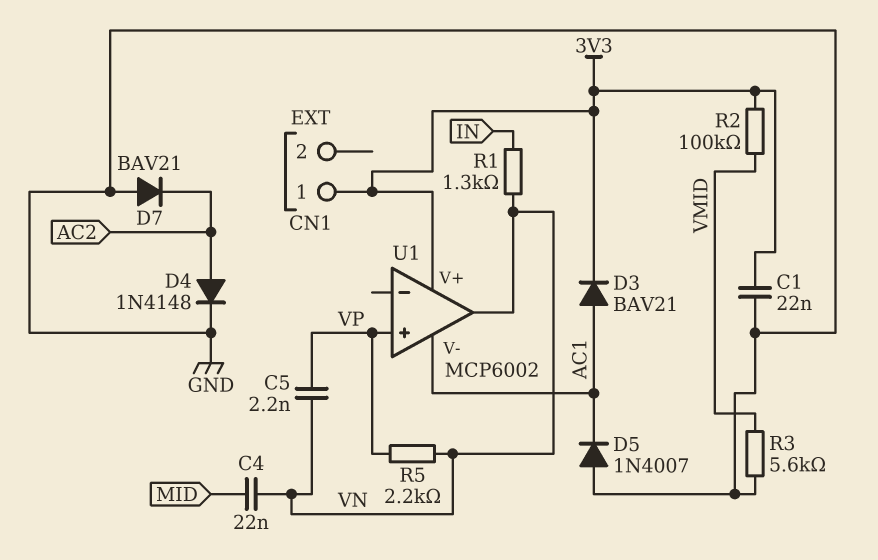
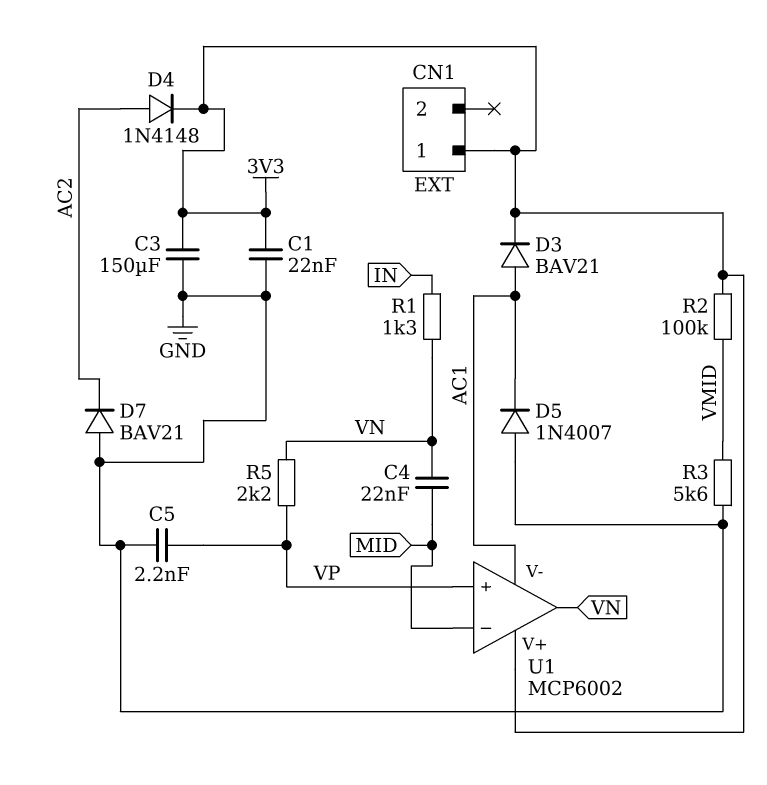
C3: none -> 150uF (3V3, GND)
C5: 2.2nF (VN, VP) -> 2.2nF (GND, VP)
D4: diode 1N4148 (A AC2, K GND) -> diode 1N4148 (A AC2, K 3V3)
U1 pin in-: none -> MID

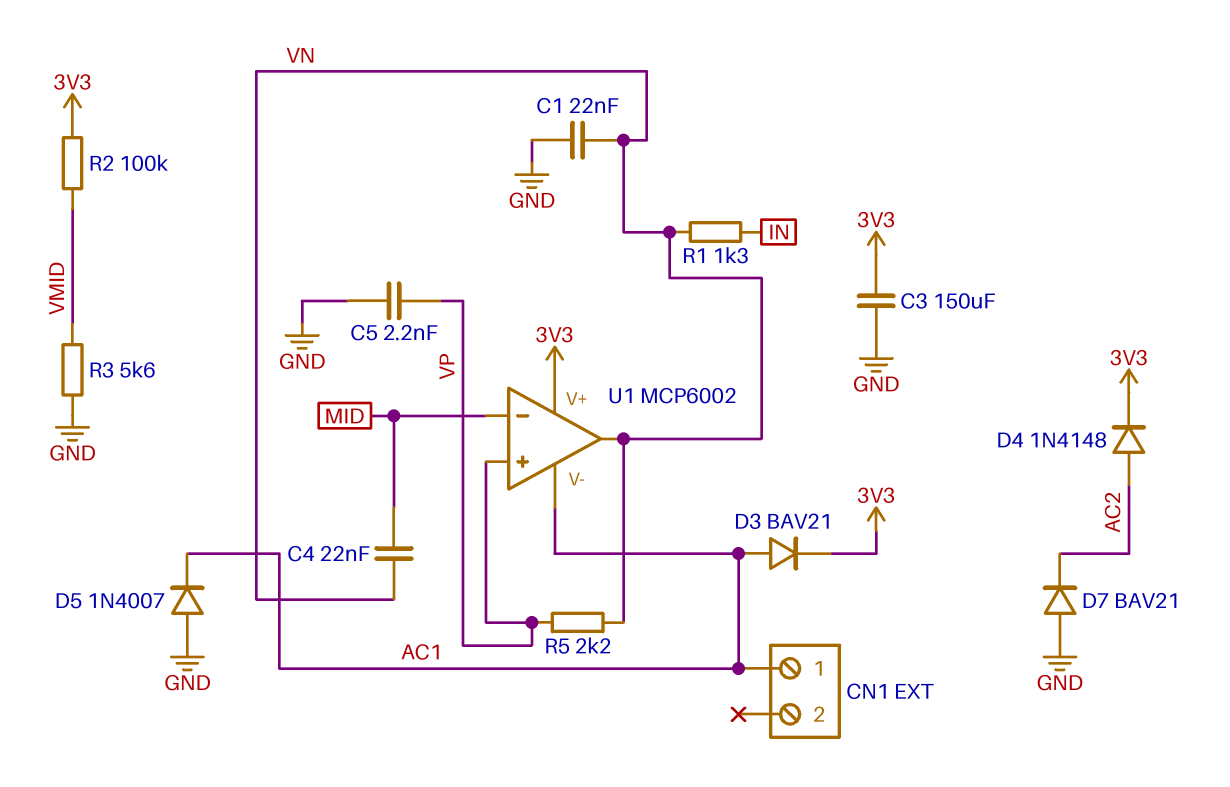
C1: 22nF (3V3, GND) -> 22nF (GND, VN)
CN1 pin 1: 3V3 -> AC1

